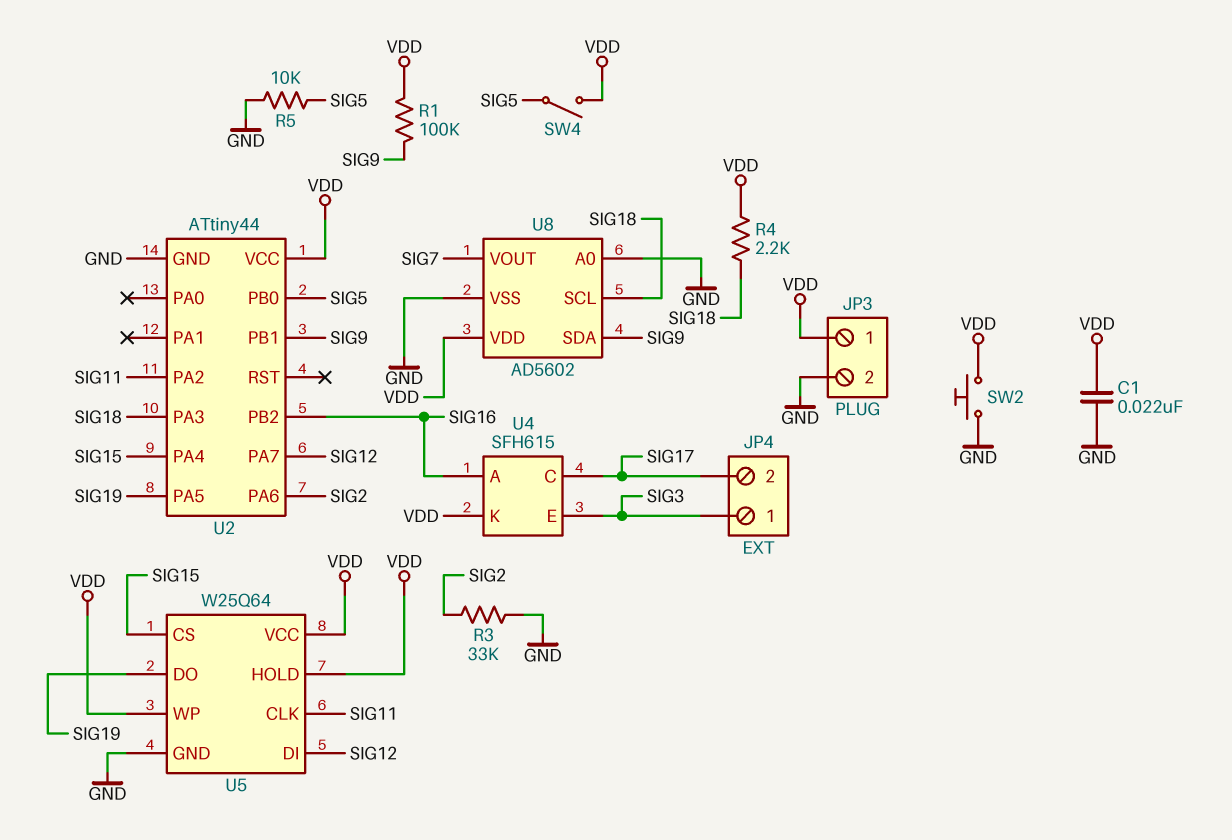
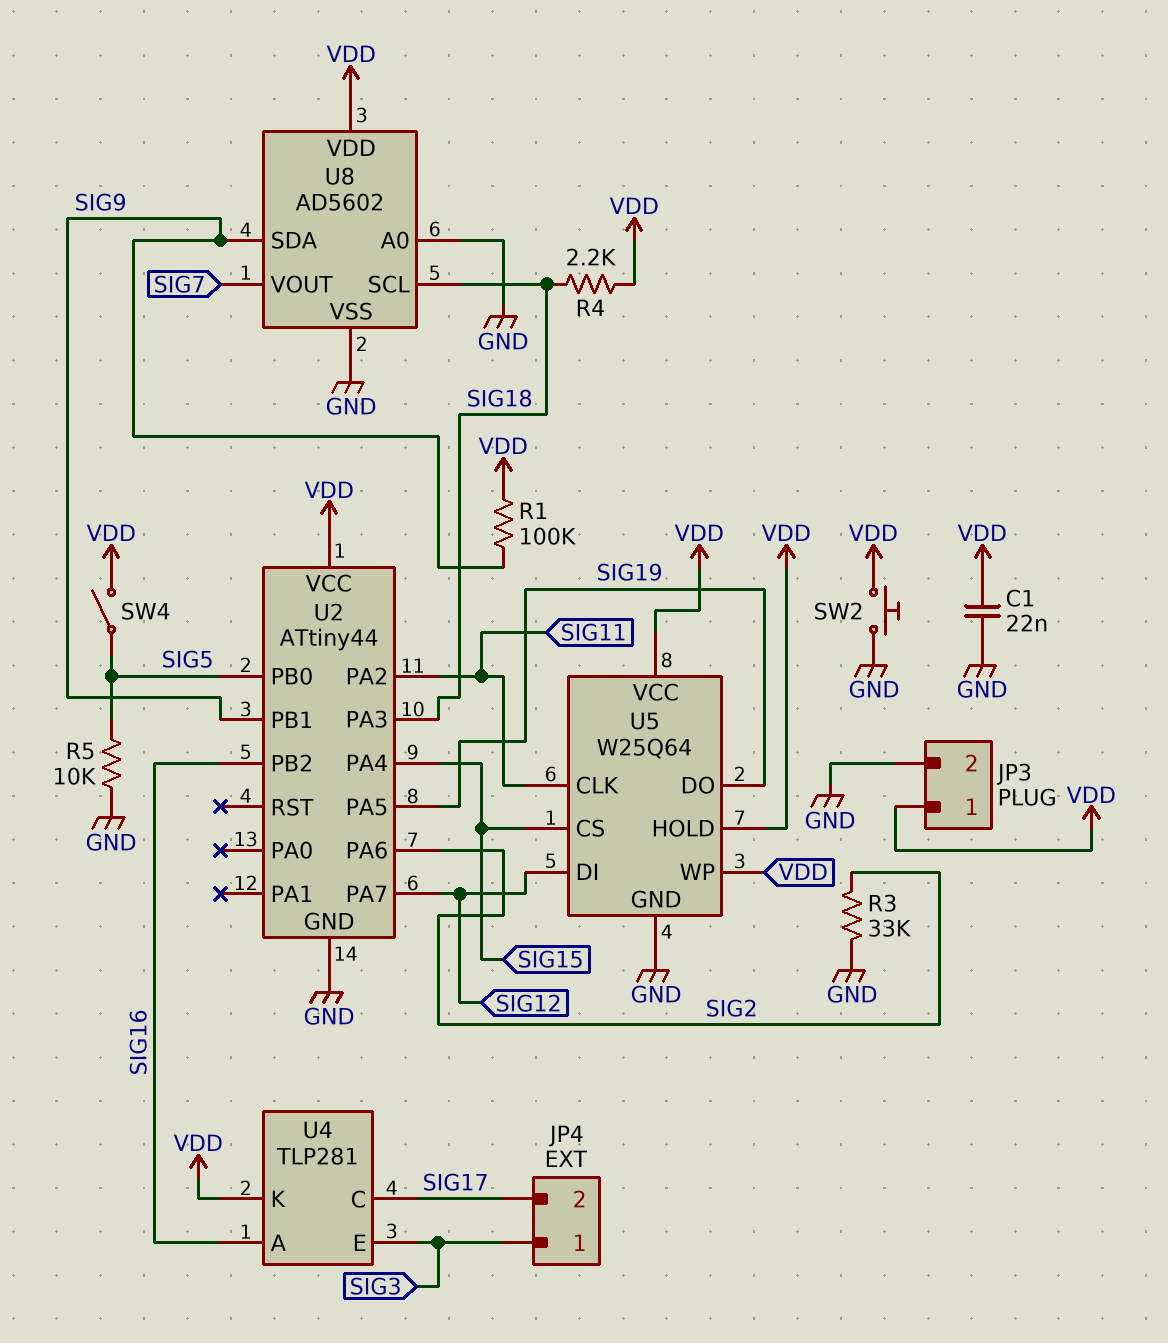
U4: SFH615 -> TLP281

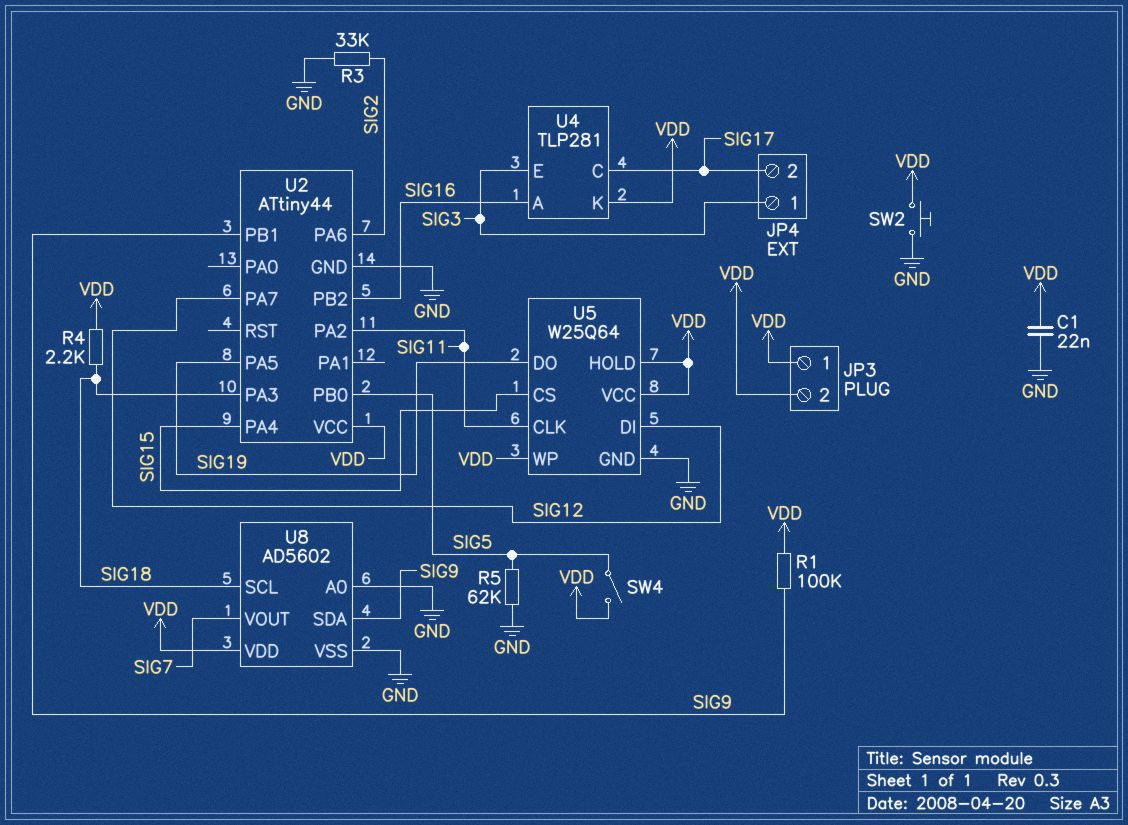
JP3 pin 2: GND -> VDD
R5: 10k (GND, SIG5) -> 62k (GND, SIG5)

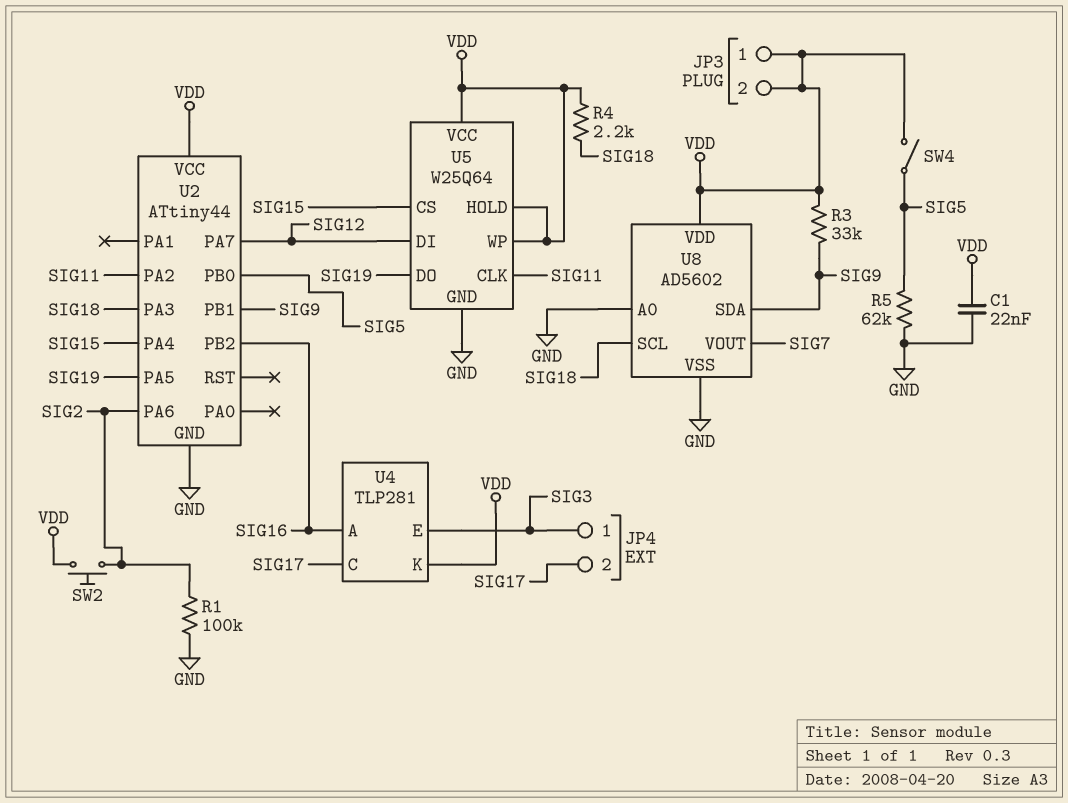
R1: 100k (SIG9, VDD) -> 100k (GND, SIG2)
R3: 33k (GND, SIG2) -> 33k (SIG9, VDD)
SW2: button (GND, VDD) -> button (SIG2, VDD)

